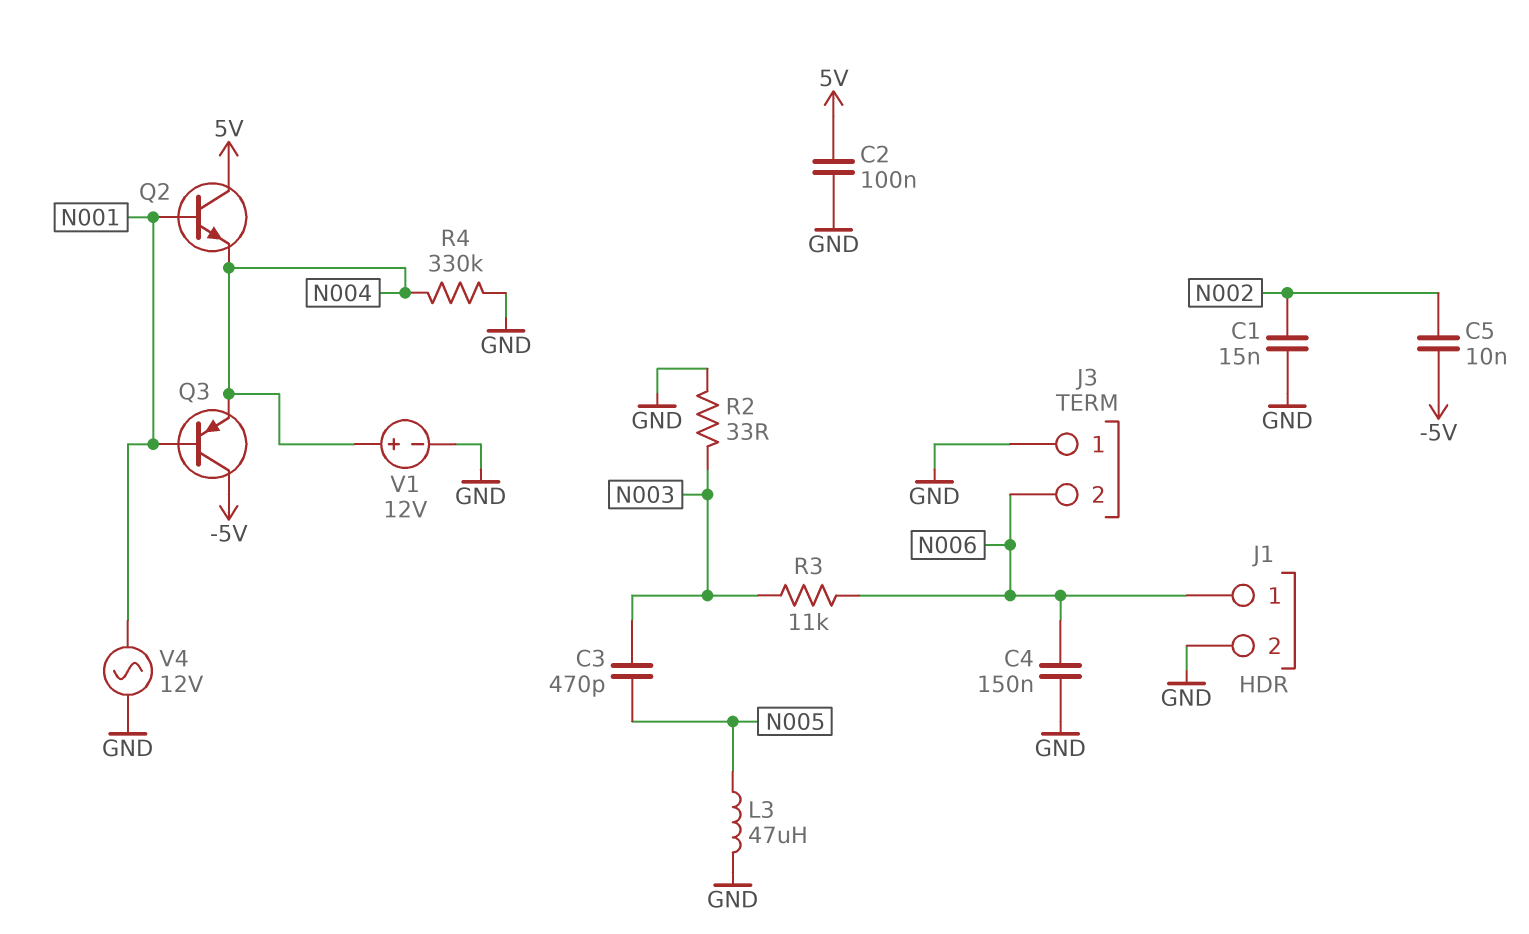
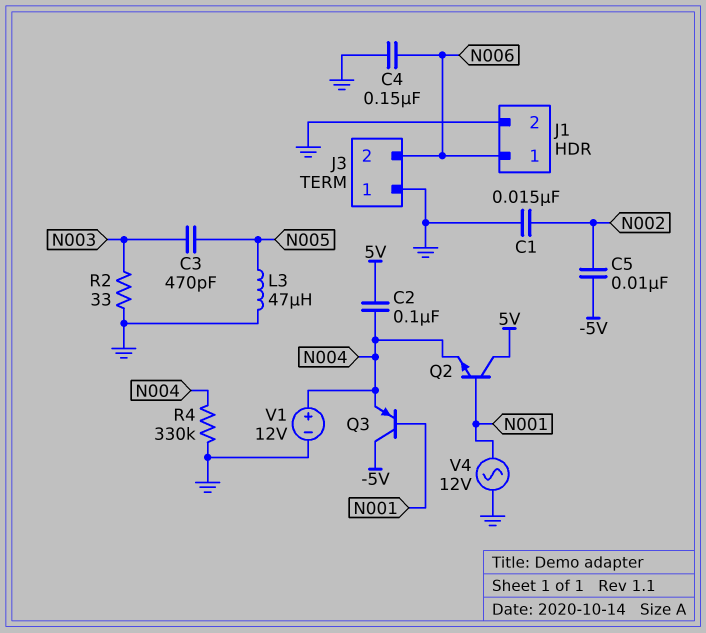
C2: 100nF (5V, GND) -> 100nF (5V, N004)
R3: 11k (N003, N006) -> none

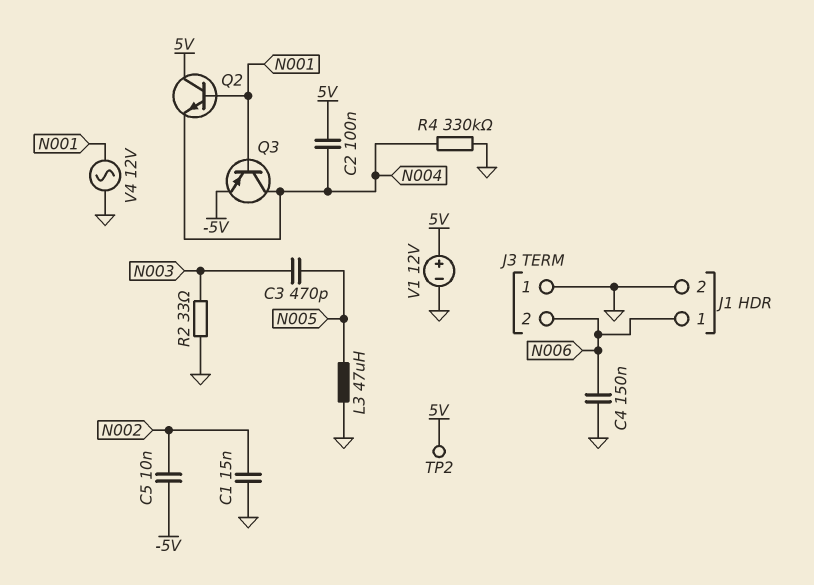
Q3: PNP (B N001, C -5V, E N004) -> PNP (B N001, C N004, E -5V)
TP2: none -> test point (5V)
V1: 12V (plus N004, minus GND) -> 12V (plus 5V, minus GND)

